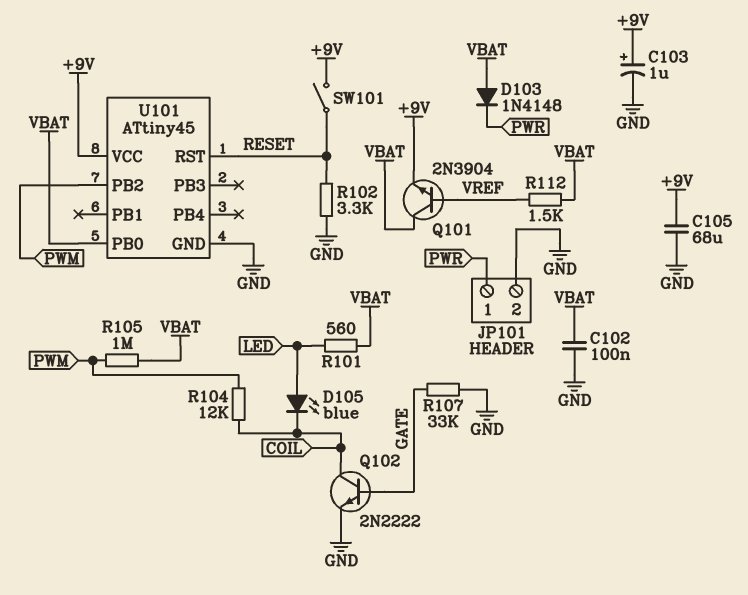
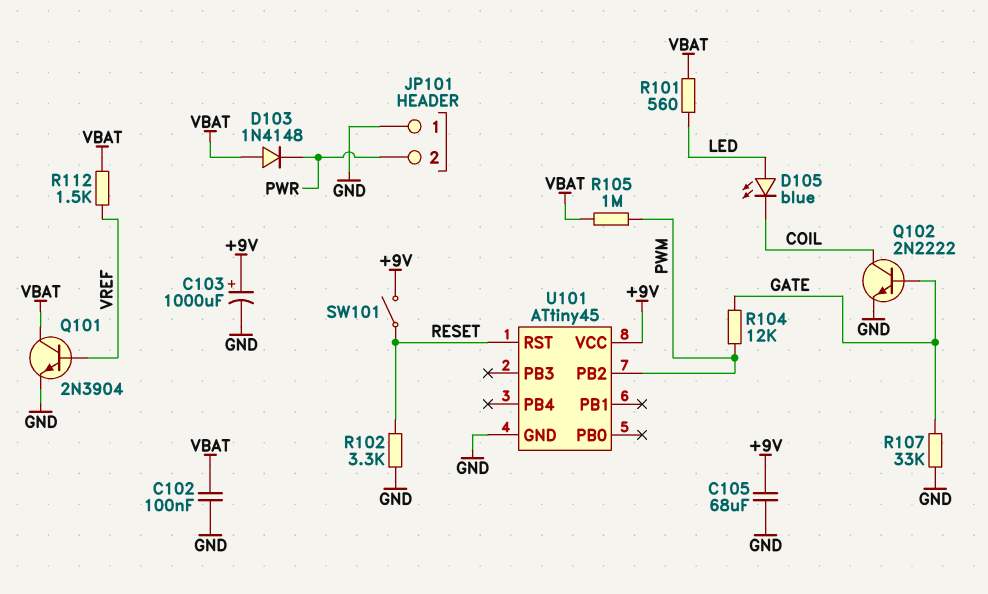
C103: 1uF (plus +9V, minus GND) -> 1000uF (plus +9V, minus GND)
JP101 pin 1: PWR -> GND
JP101 pin 2: GND -> PWR
Q101: NPN 2N3904 (B VREF, C VBAT, E +9V) -> NPN 2N3904 (B VREF, C VBAT, E GND)
R104: 12k (COIL, PWM) -> 12k (GATE, PWM)
U101 pin PB0: VBAT -> none

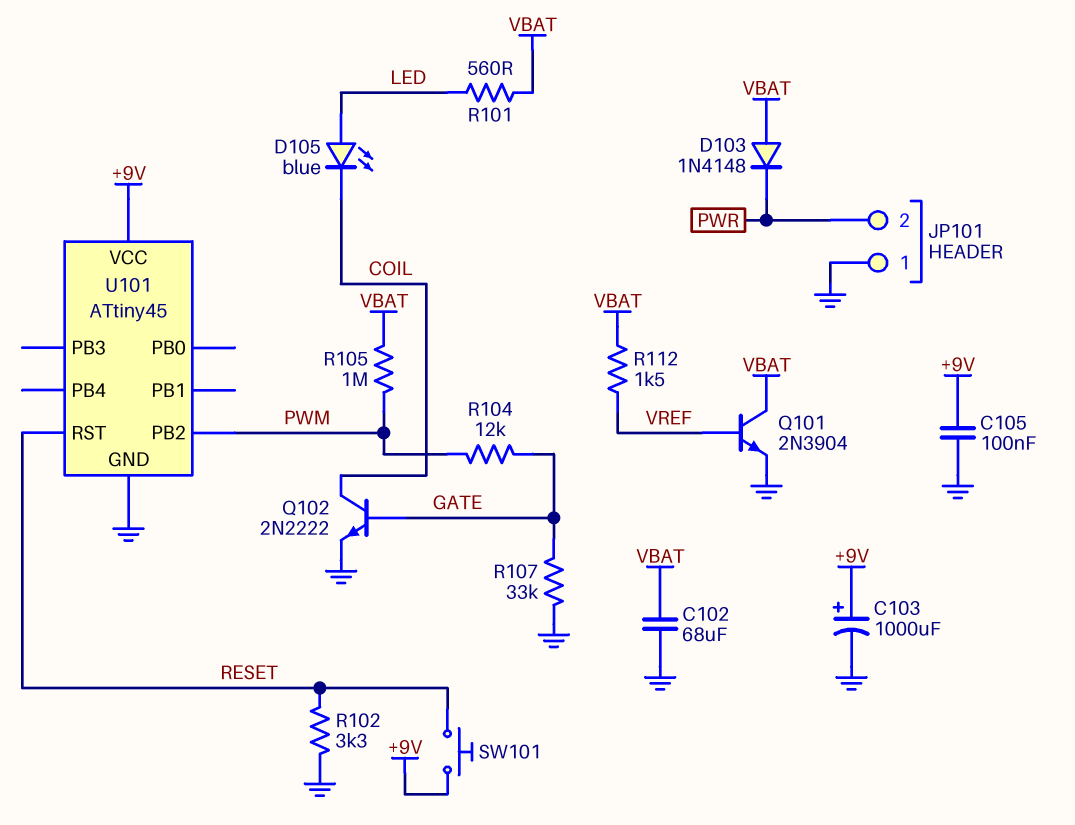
C102: 100nF (GND, VBAT) -> 68uF (GND, VBAT)
C105: 68uF (+9V, GND) -> 100nF (+9V, GND)
SW101: switch (+9V, RESET) -> button (+9V, RESET)

